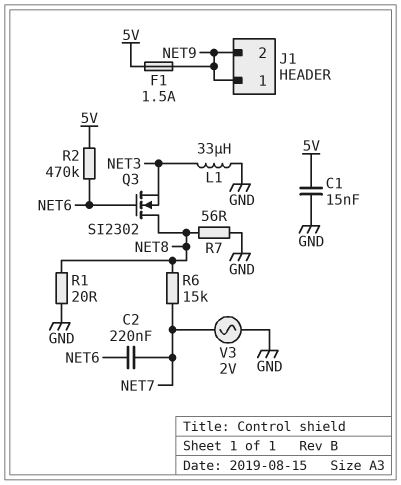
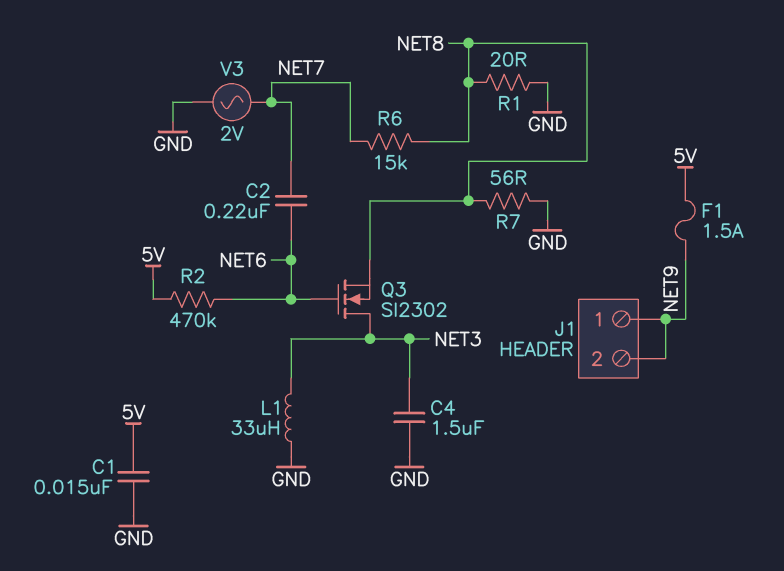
C4: none -> 1.5uF (GND, NET3)
Q3: NMOS SI2302 (G NET6, D NET8, S NET3) -> NMOS SI2302 (G NET6, D NET3, S NET8)

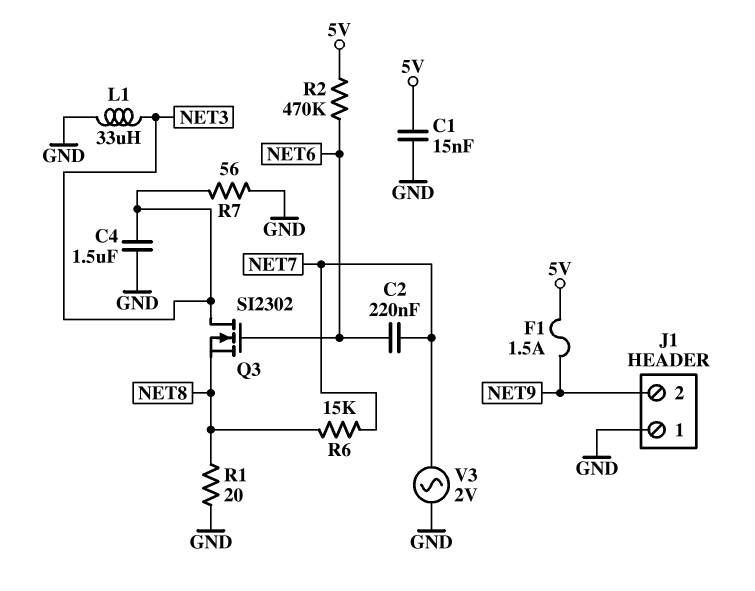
J1 pin 1: NET9 -> GND
R7: 56 (GND, NET8) -> 56 (GND, NET3)

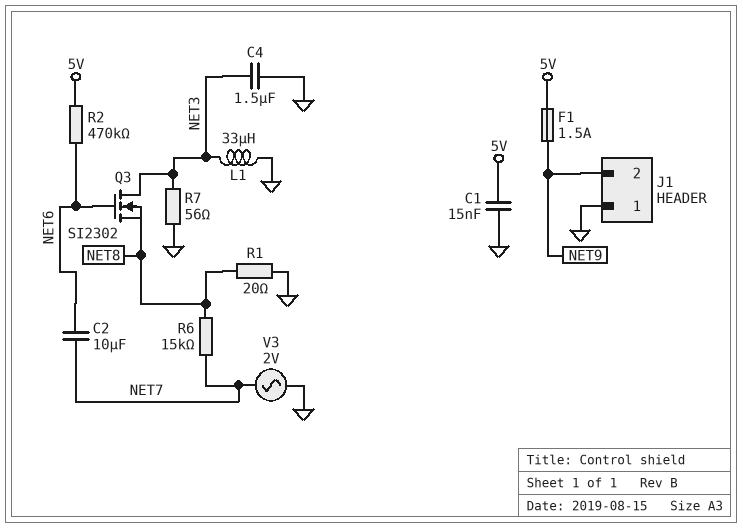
C2: 220nF (NET6, NET7) -> 10uF (NET6, NET7)

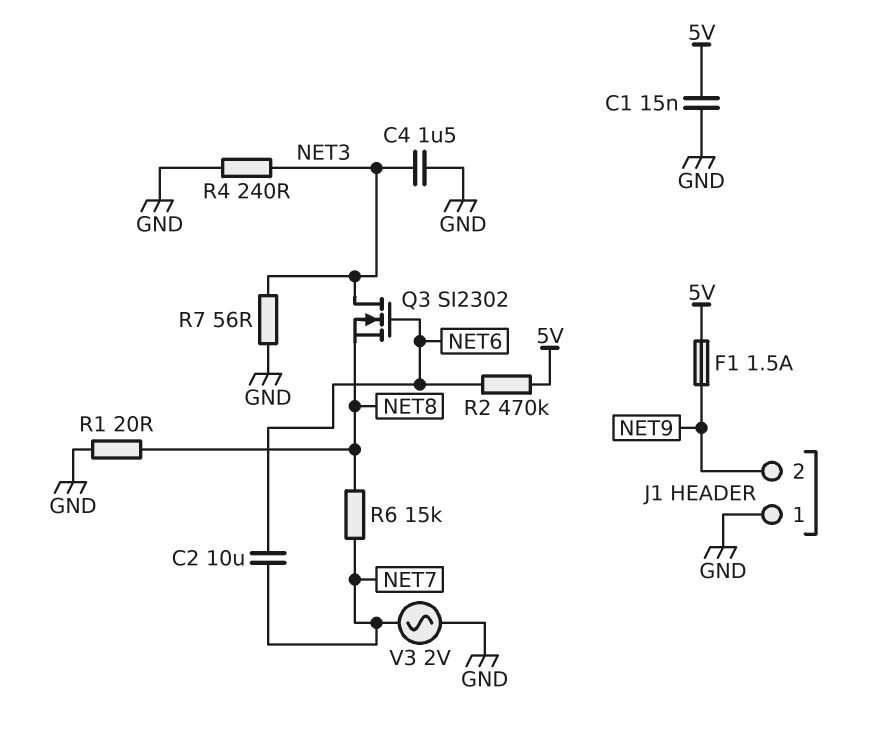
L1: 33uH (GND, NET3) -> none
R4: none -> 240 (GND, NET3)

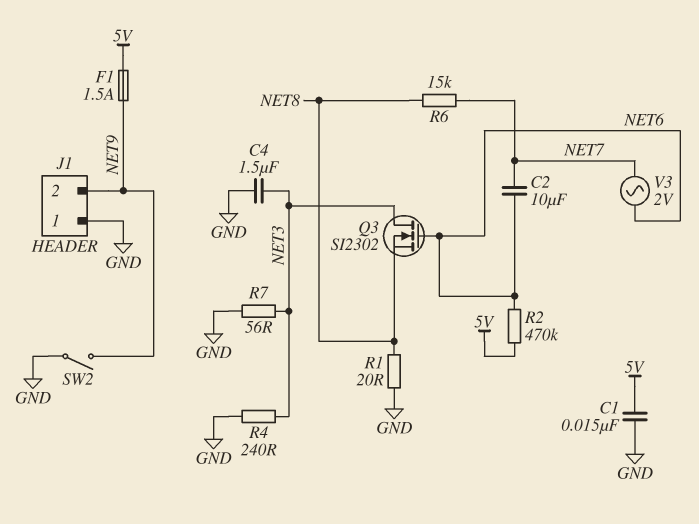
SW2: none -> switch (GND, NET9)
V3: AC 2V (GND, NET7) -> AC 2V (NET6, NET7)

